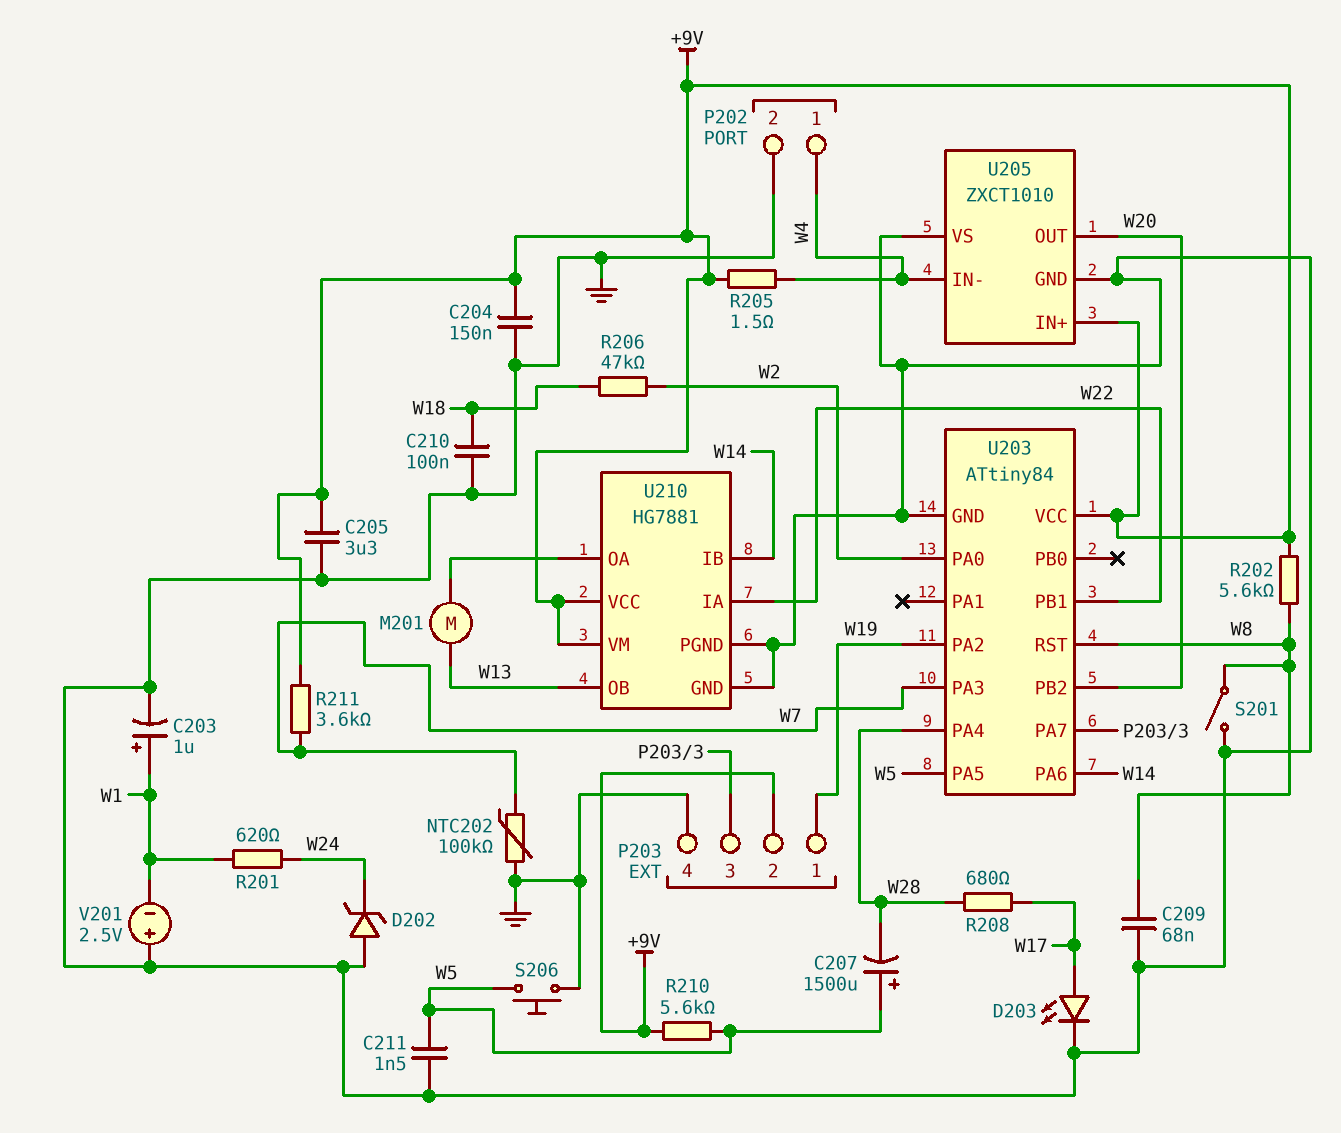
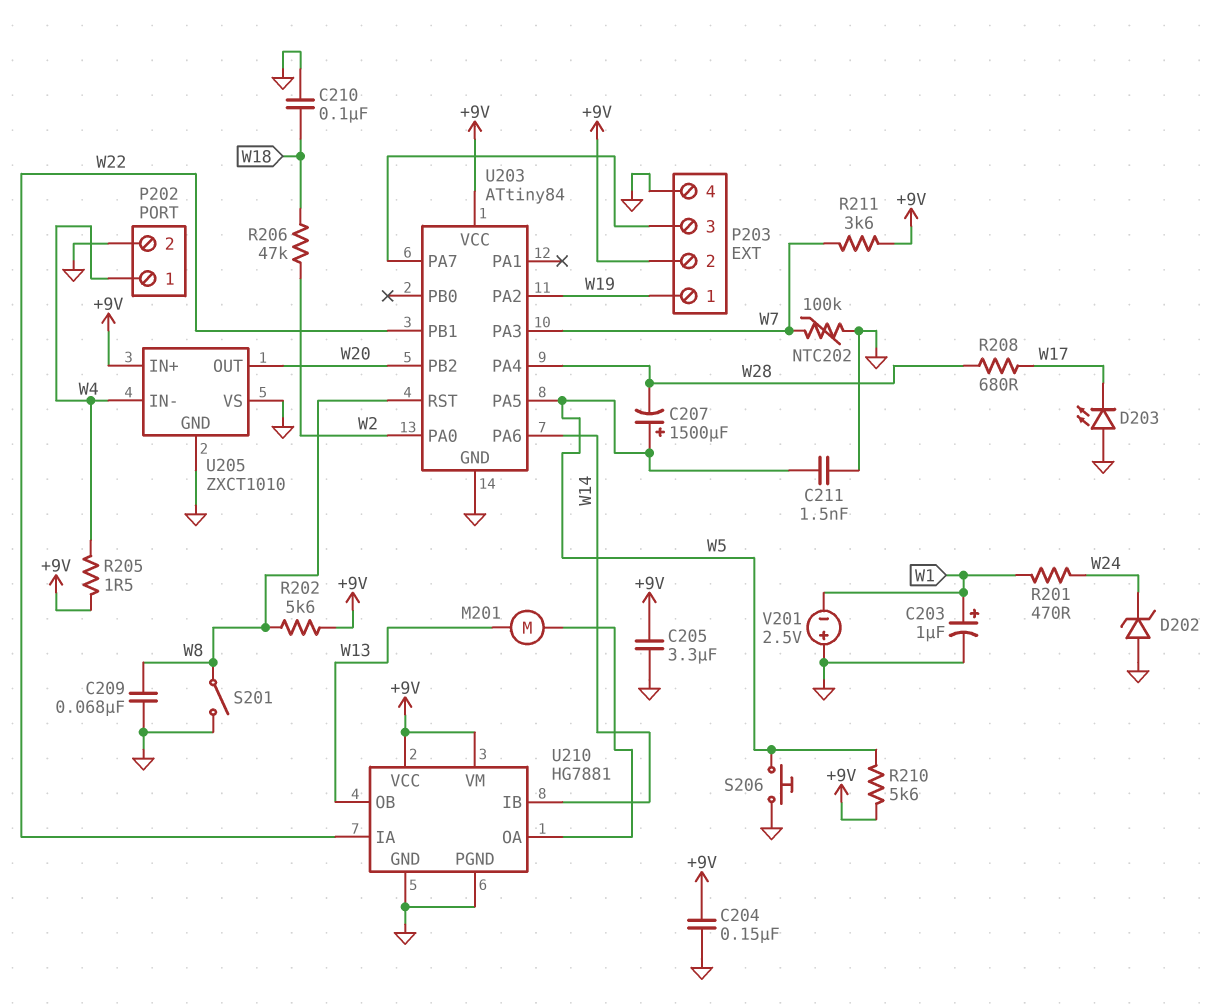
D203: LED (A W17, K GND) -> LED (A GND, K W17)
R201: 620 (W1, W24) -> 470 (W1, W24)

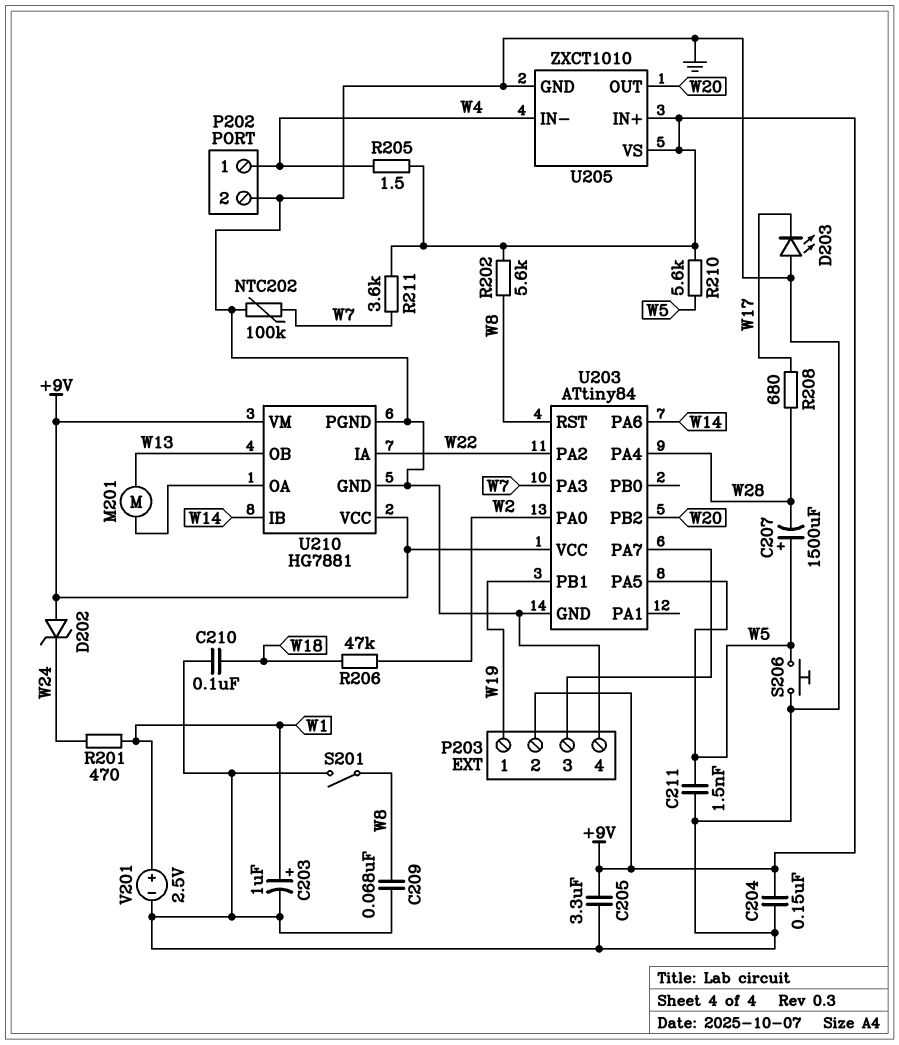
D202: zener (A GND, K W24) -> zener (A +9V, K W24)
U203 pin PA2: W19 -> W22
U203 pin PB1: W22 -> W19
U205 pin VS: GND -> +9V
V201: 2.5V (plus GND, minus W1) -> 2.5V (plus W1, minus GND)

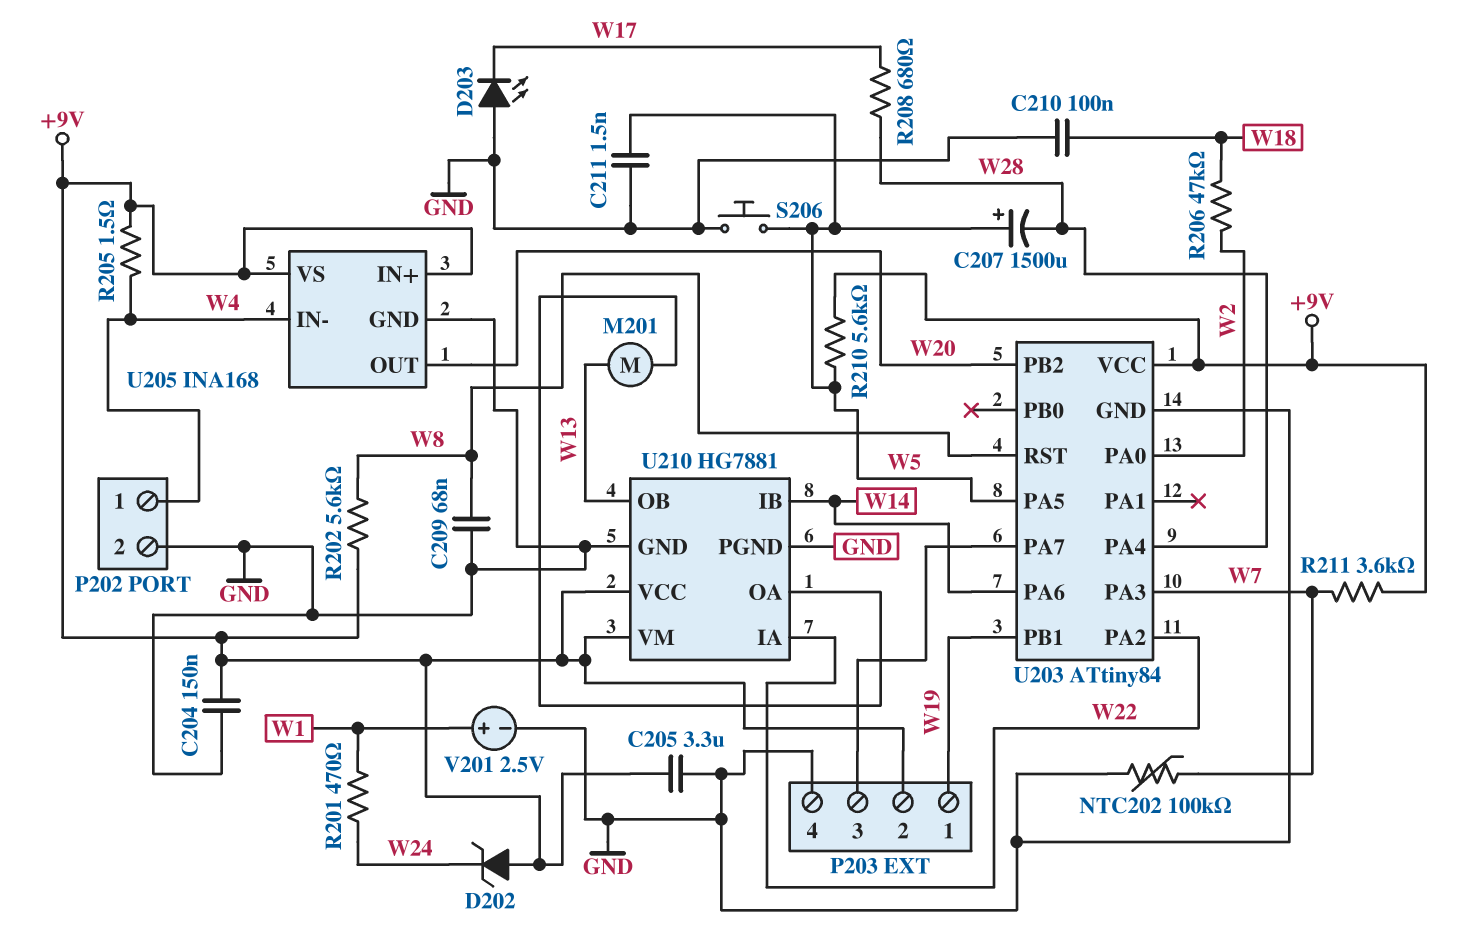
C203: 1uF (plus W1, minus GND) -> none
S201: switch (GND, W8) -> none
U205: ZXCT1010 -> INA168

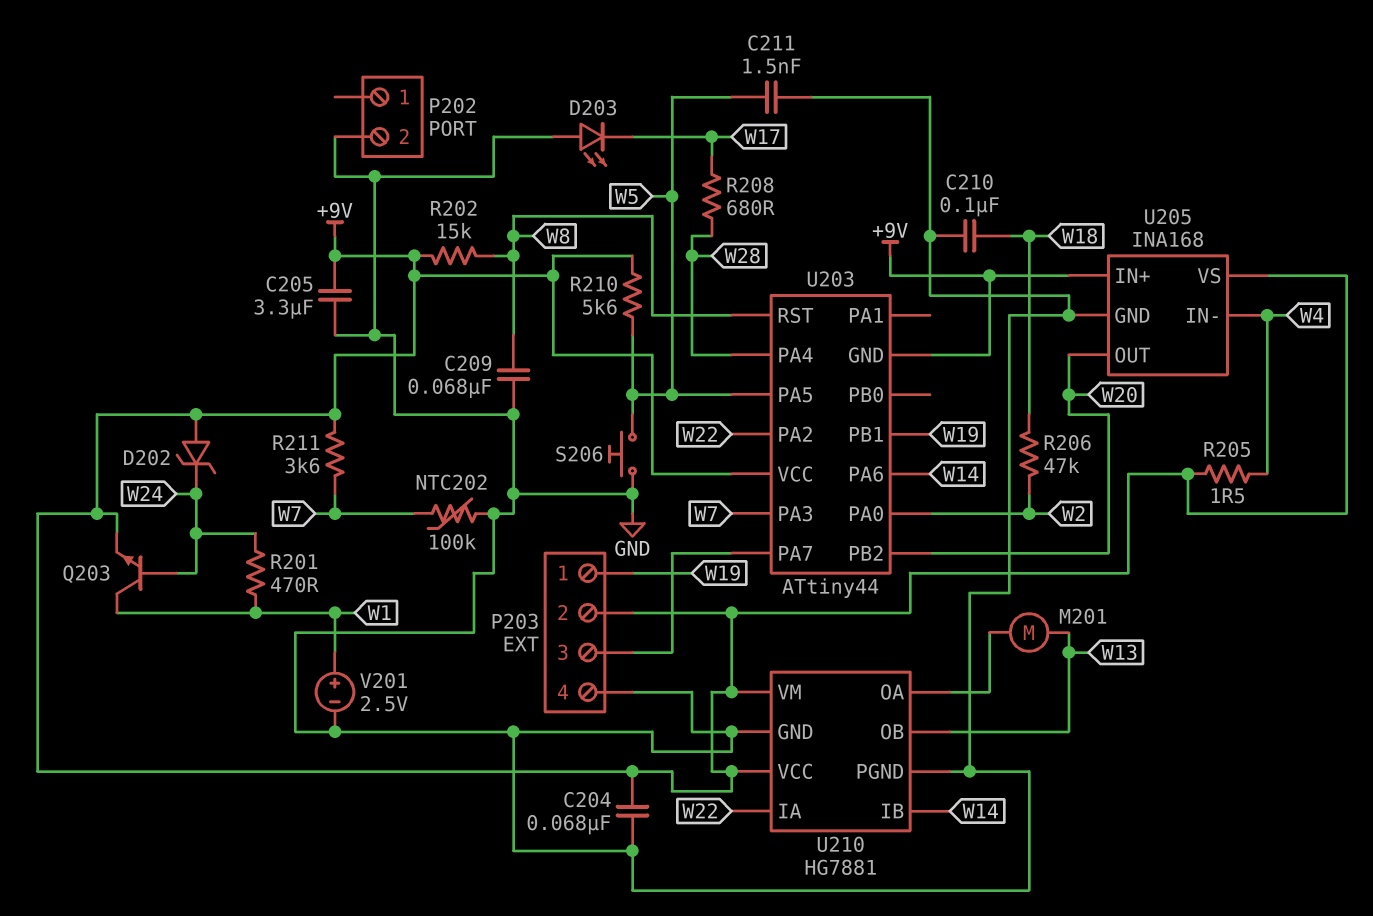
C204: 150nF (+9V, GND) -> 68nF (+9V, GND)
C207: 1500uF (plus W5, minus W28) -> none
P202 pin 1: W4 -> none
Q203: none -> NPN (B W24, C W1, E +9V)
R202: 5.6k (+9V, W8) -> 15k (+9V, W8)
U203: ATtiny84 -> ATtiny44
U203 pin GND: GND -> +9V

